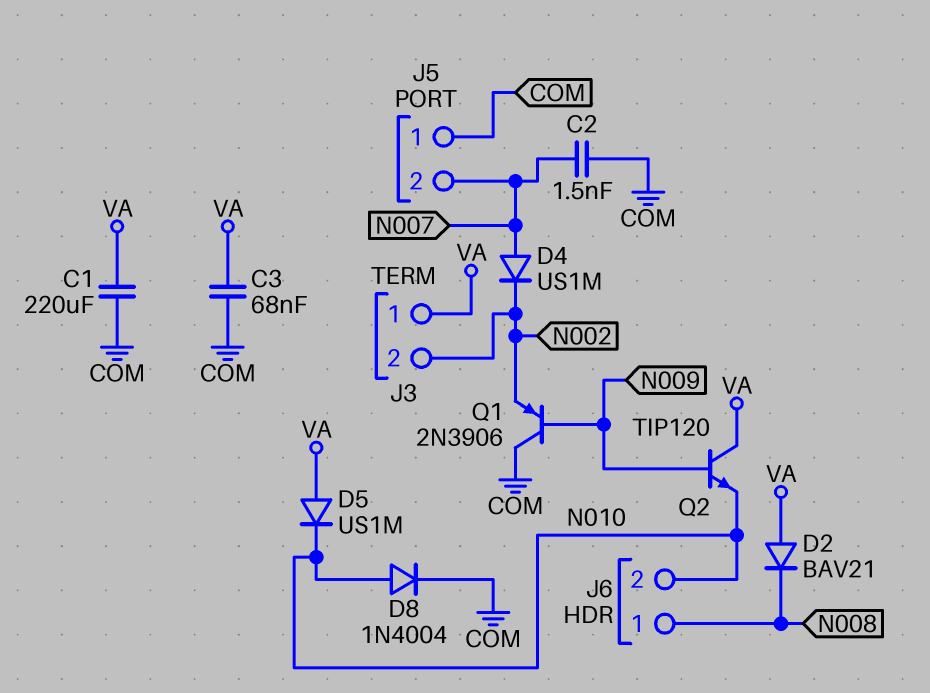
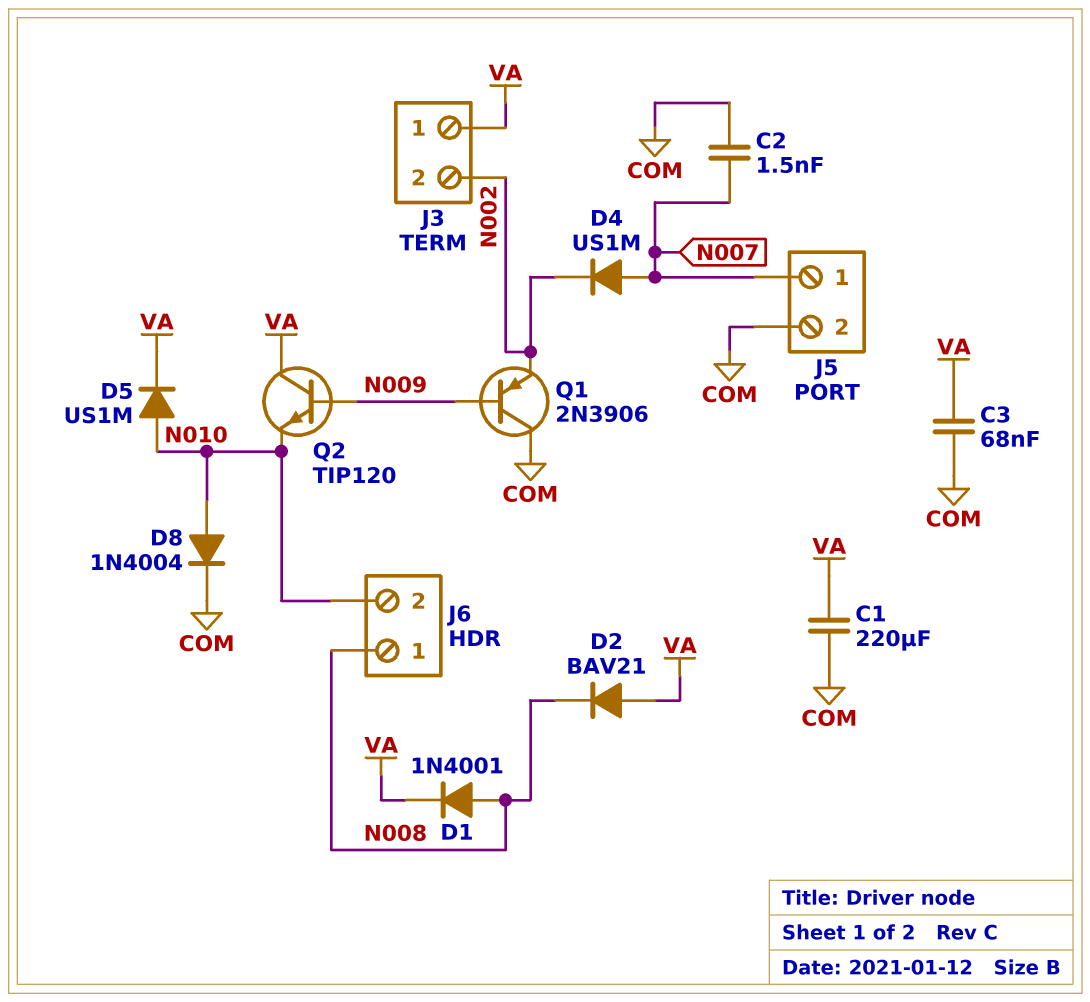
D1: none -> diode 1N4001 (A N008, K VA)
D5: diode US1M (A VA, K N010) -> diode US1M (A N010, K VA)
J5 pin 1: COM -> N007
J5 pin 2: N007 -> COM

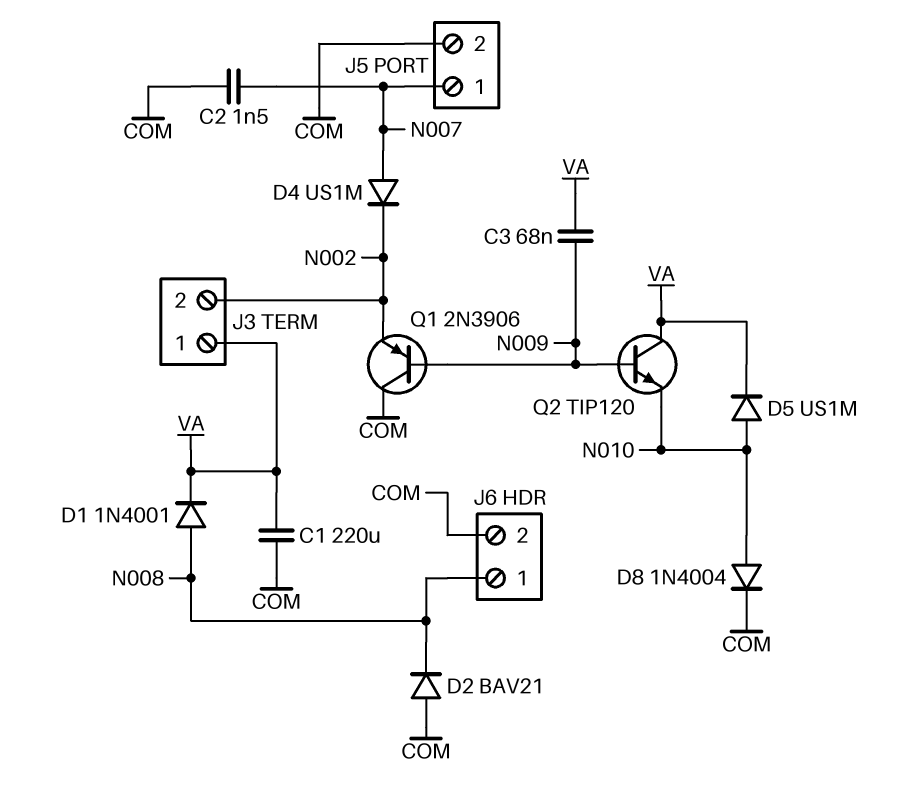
C3: 68nF (COM, VA) -> 68nF (N009, VA)
D2: diode BAV21 (A VA, K N008) -> diode BAV21 (A COM, K N008)
J6 pin 2: N010 -> COM

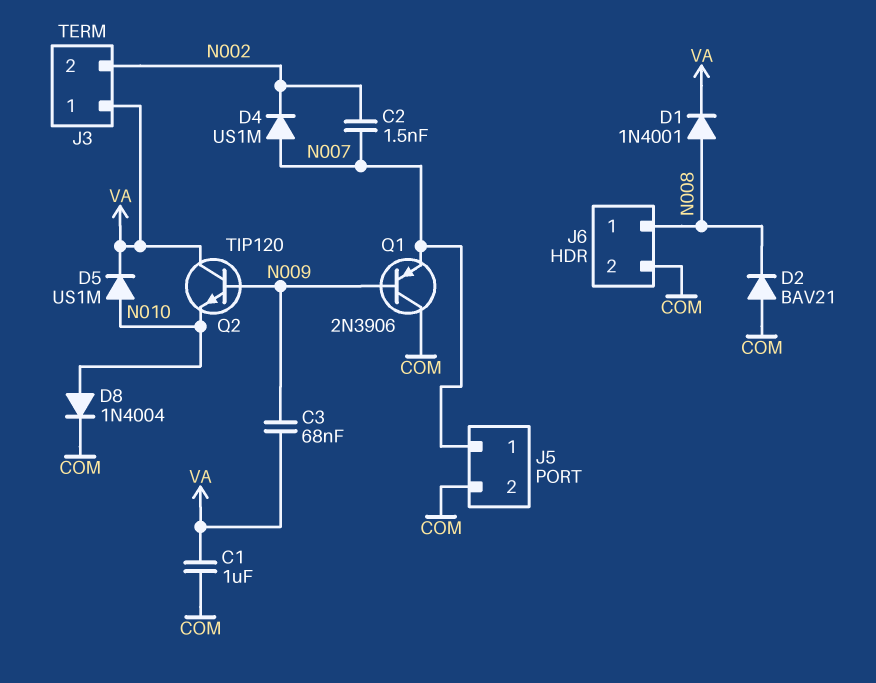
C1: 220uF (COM, VA) -> 1uF (COM, VA)
C2: 1.5nF (COM, N007) -> 1.5nF (N002, N007)
Q1: PNP 2N3906 (B N009, C COM, E N002) -> PNP 2N3906 (B N009, C COM, E N007)

